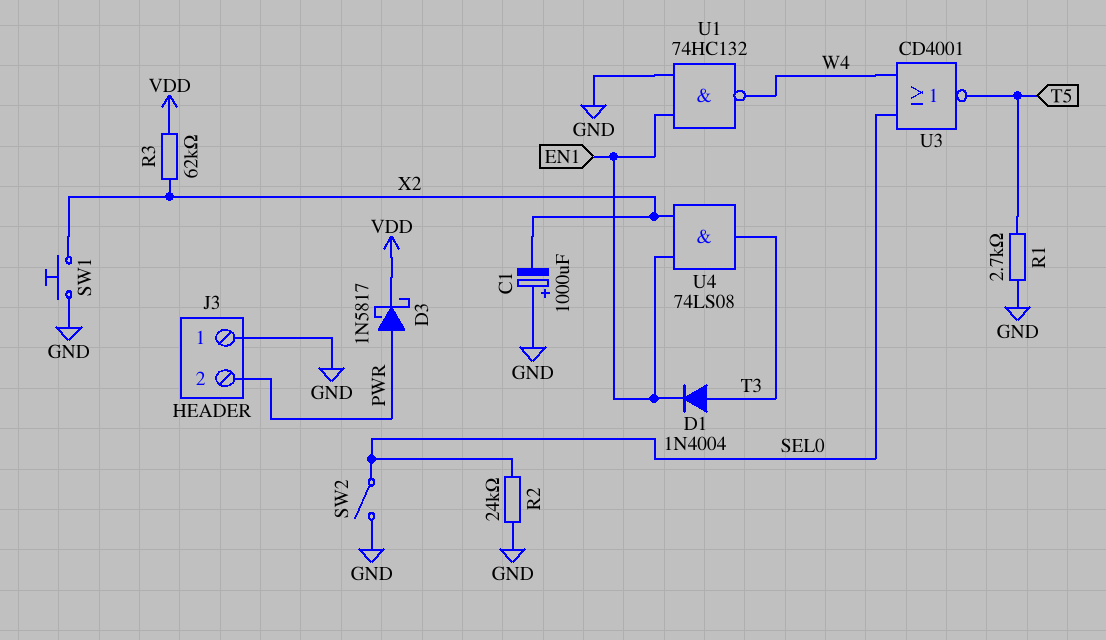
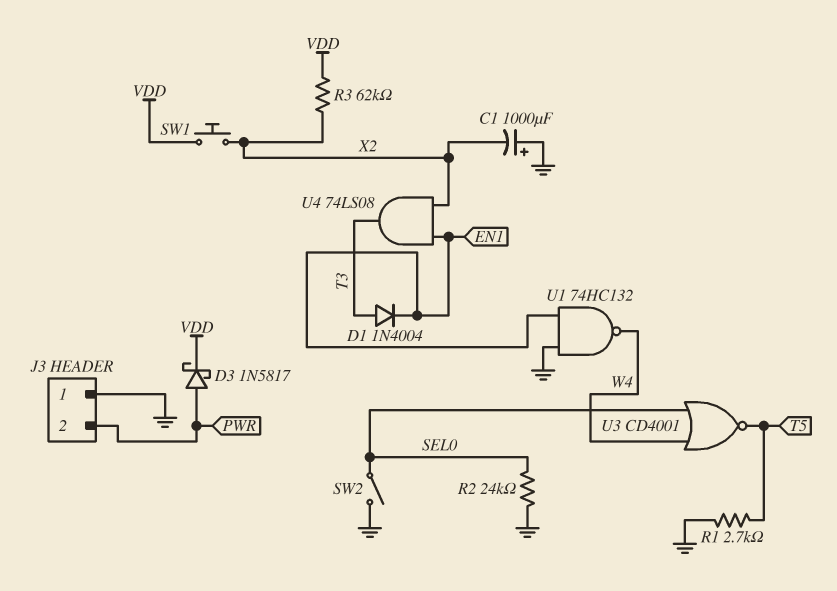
SW1: button (GND, X2) -> button (VDD, X2)

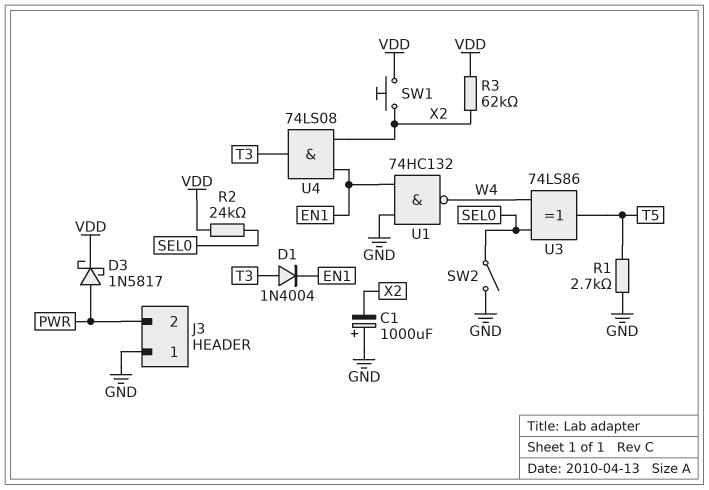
R2: 24k (GND, SEL0) -> 24k (SEL0, VDD)
U3: NOR CD4001 (in SEL0, in W4, out T5) -> XOR 74LS86 (in SEL0, in W4, out T5)

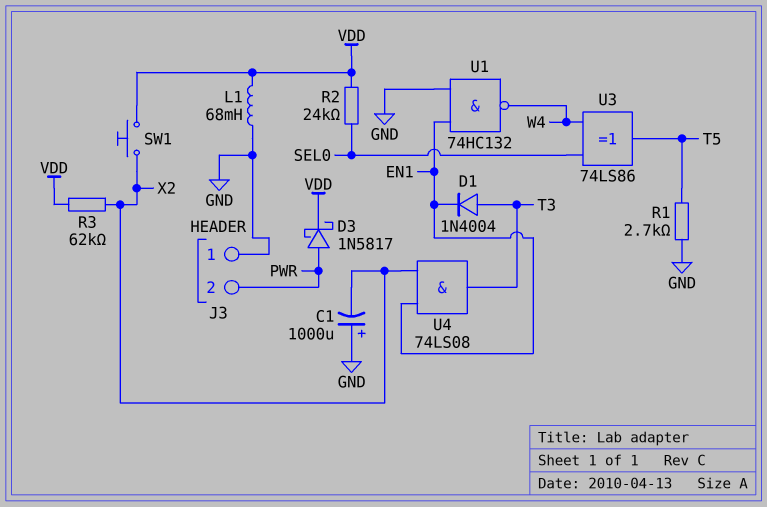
L1: none -> 68mH (GND, VDD)
SW2: switch (GND, SEL0) -> none

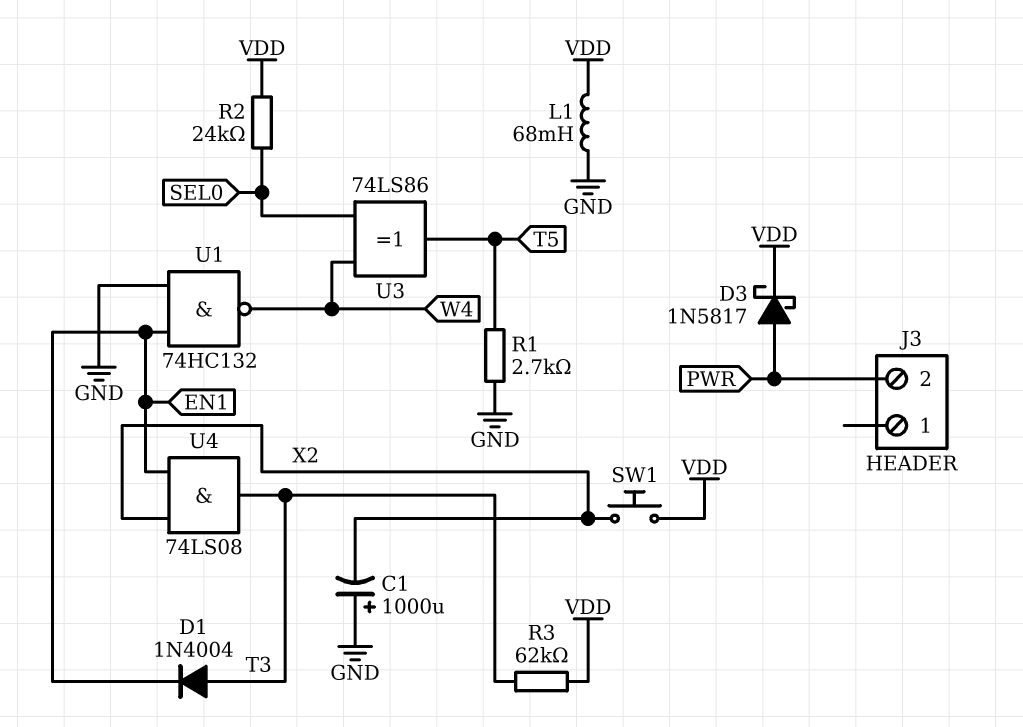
J3 pin 1: GND -> none
R3: 62k (VDD, X2) -> 62k (T3, VDD)

